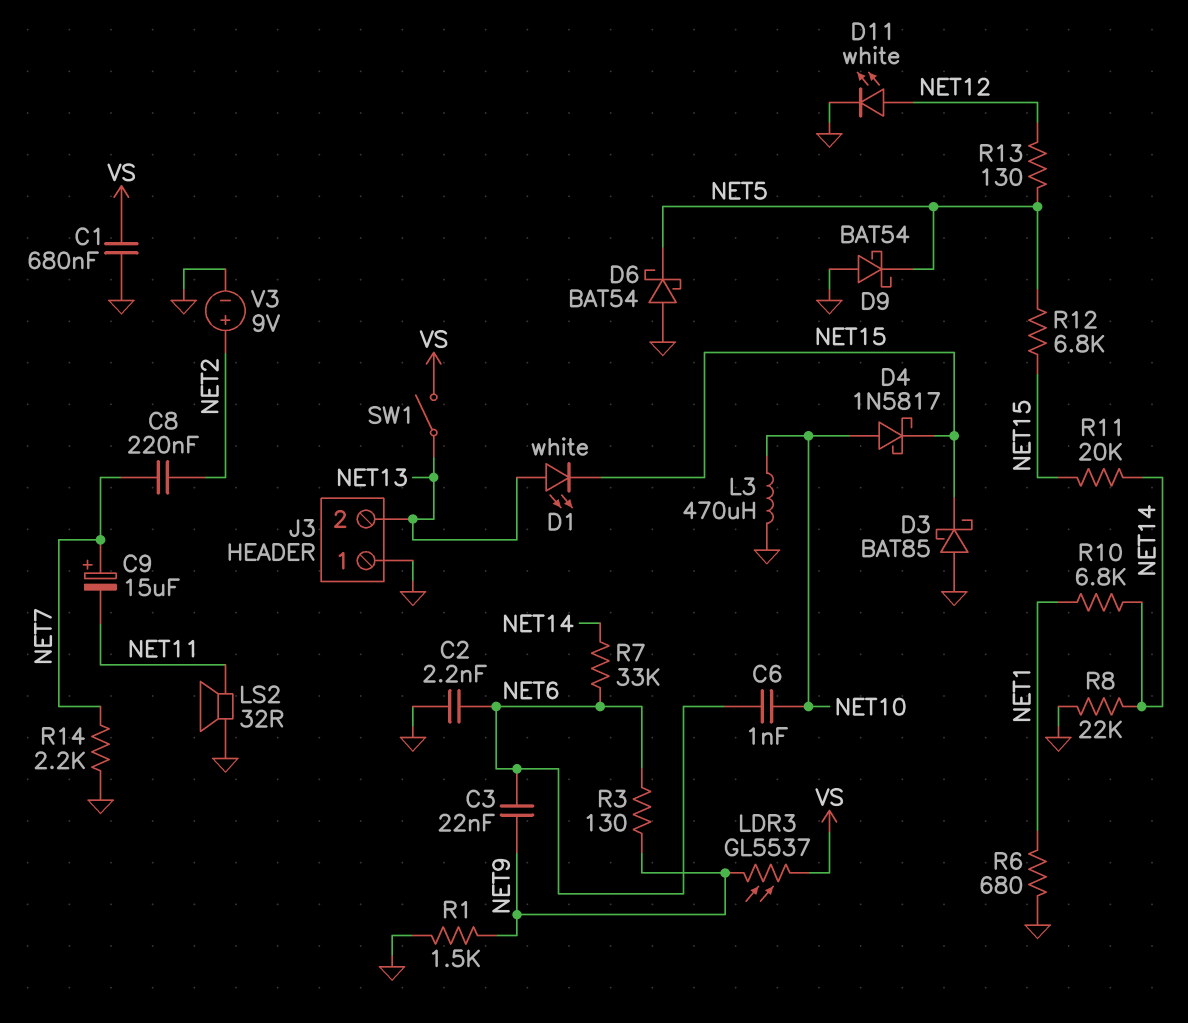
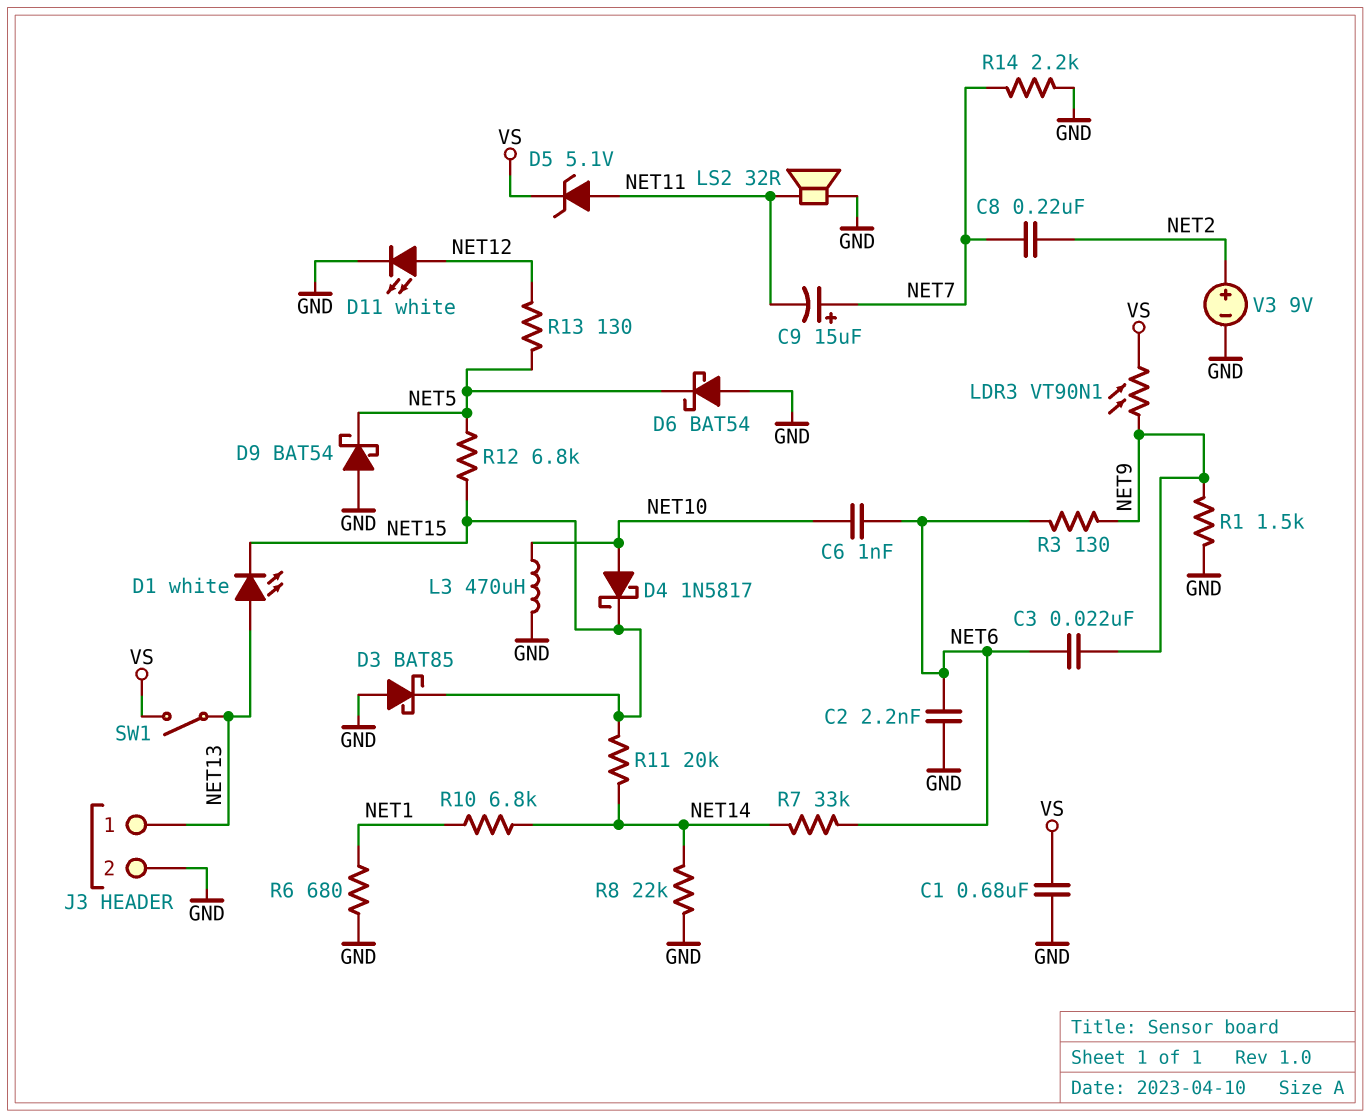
D5: none -> zener 5.1V (A NET11, K VS)
J3 pin 1: GND -> NET13
J3 pin 2: NET13 -> GND
LDR3: GL5537 (NET9, VS) -> VT90N1 (NET9, VS)

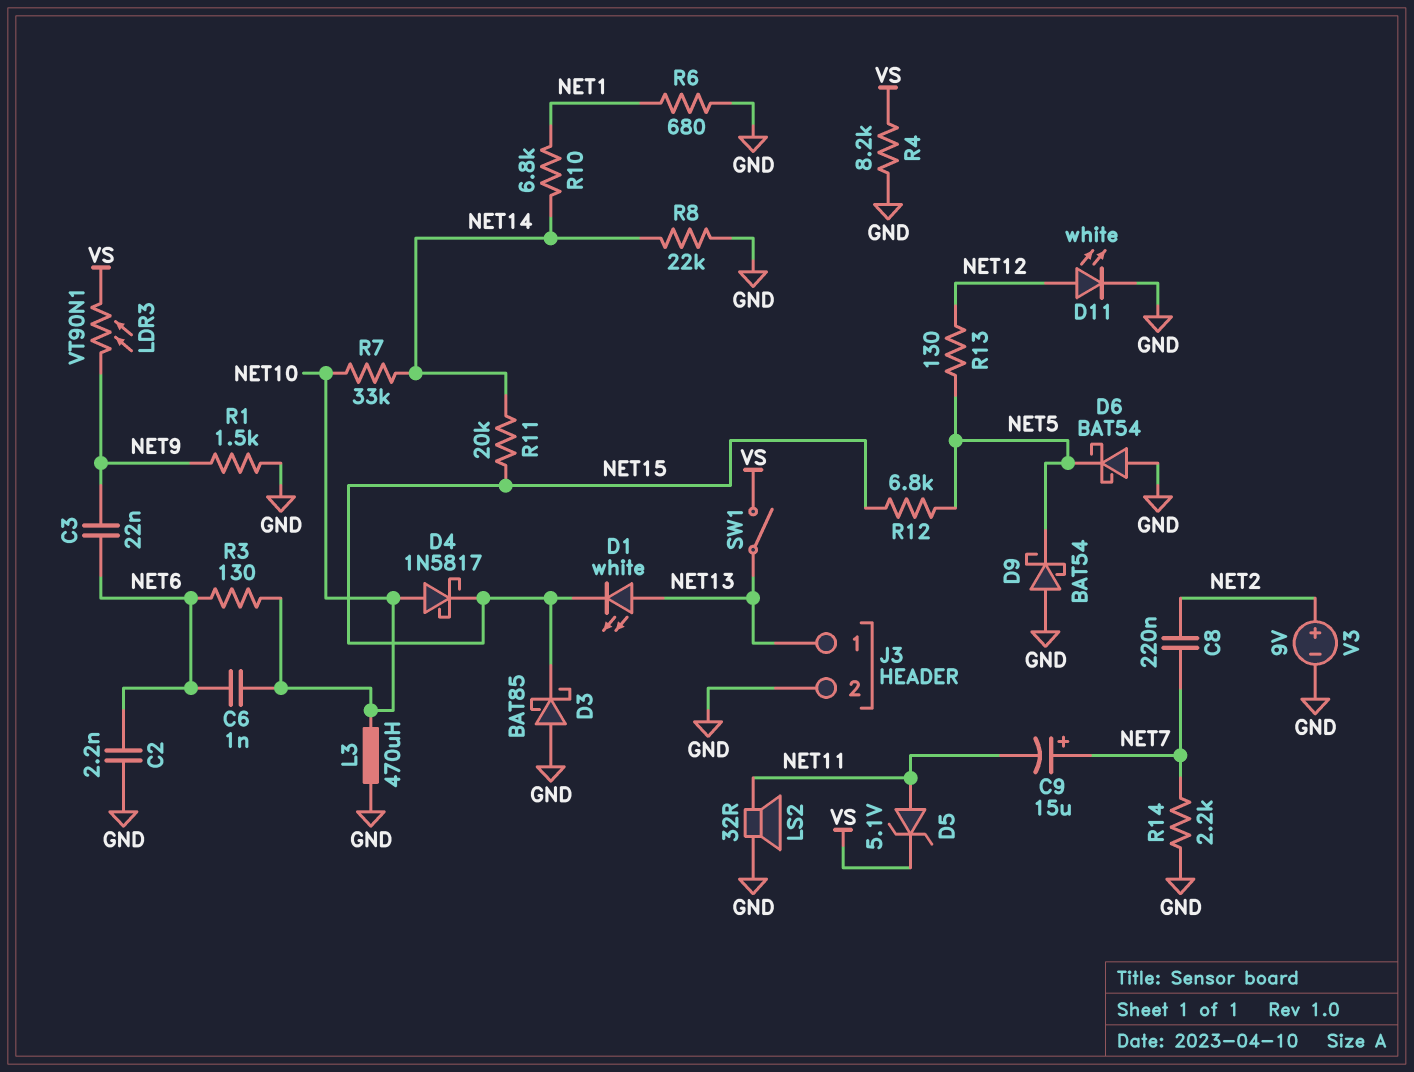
C1: 680nF (GND, VS) -> none
R3: 130 (NET6, NET9) -> 130 (NET6, NET10)
R4: none -> 8.2k (GND, VS)
R7: 33k (NET6, NET14) -> 33k (NET10, NET14)

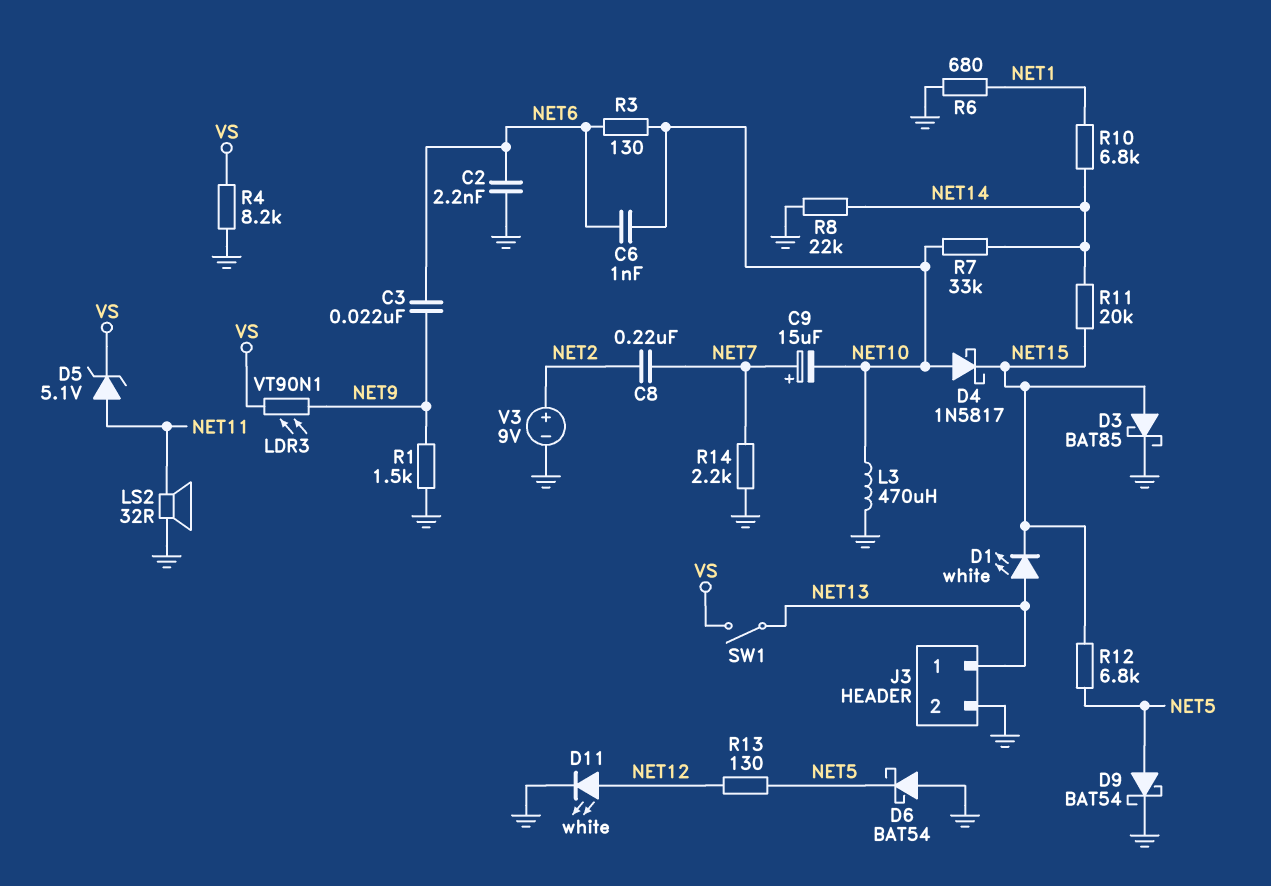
C9: 15uF (plus NET7, minus NET11) -> 15uF (plus NET7, minus NET10)
D3: schottky BAT85 (A GND, K NET15) -> schottky BAT85 (A NET15, K GND)
D9: schottky BAT54 (A GND, K NET5) -> schottky BAT54 (A NET5, K GND)

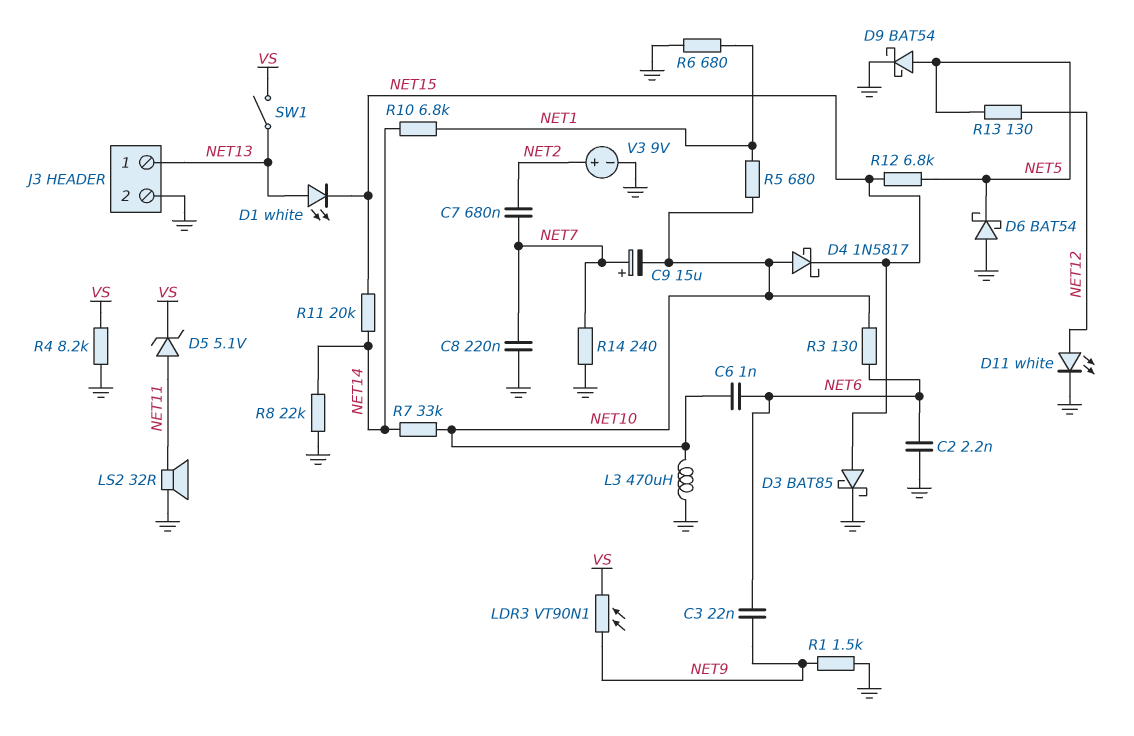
C7: none -> 680nF (NET2, NET7)
C8: 220nF (NET2, NET7) -> 220nF (GND, NET7)
R5: none -> 680 (NET1, NET10)
R14: 2.2k (GND, NET7) -> 240 (GND, NET7)

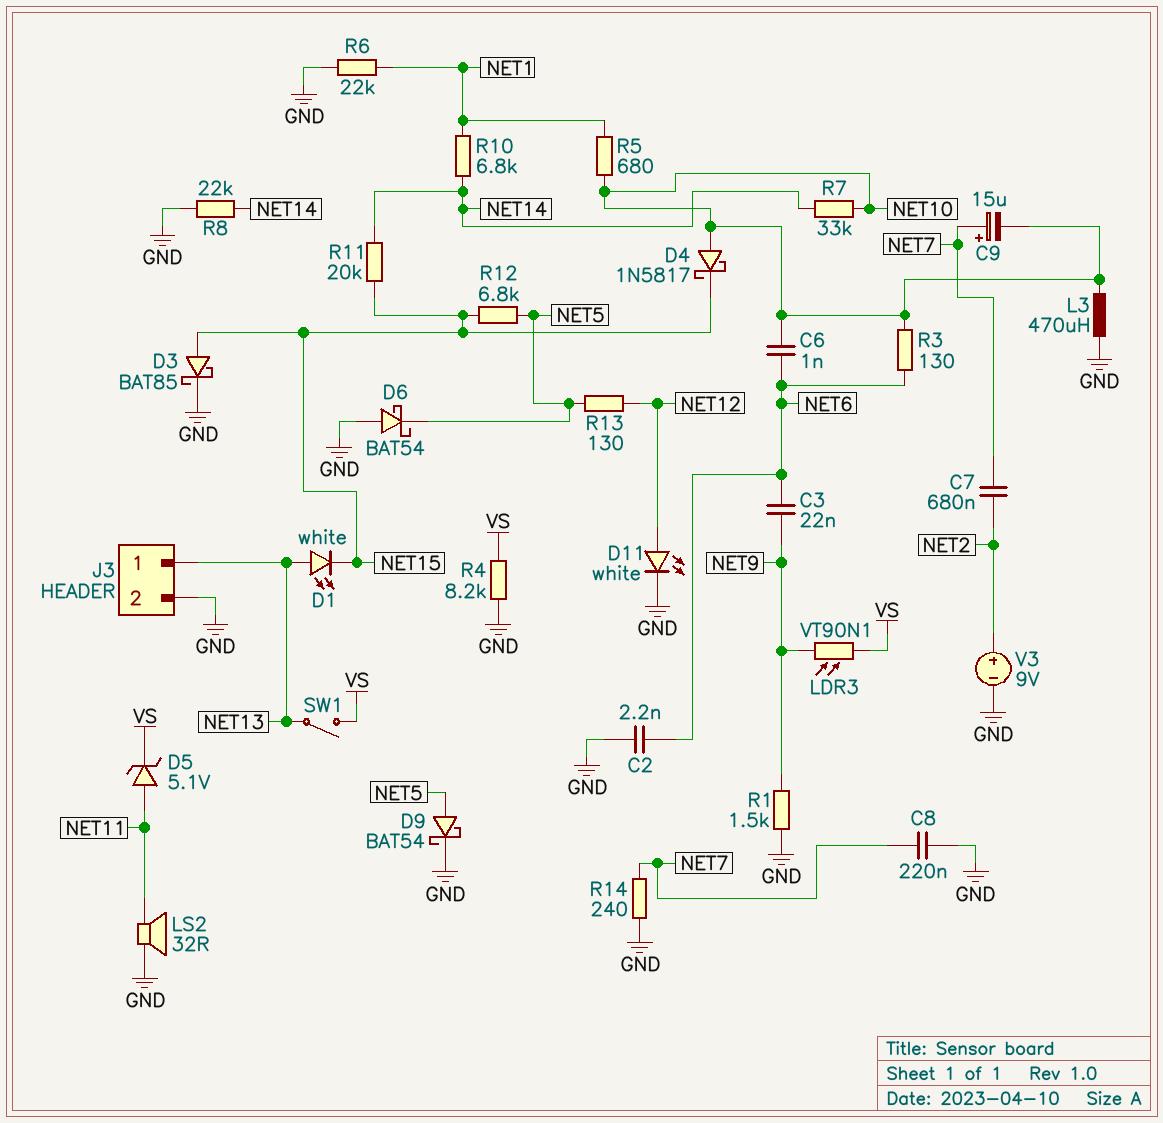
R6: 680 (GND, NET1) -> 22k (GND, NET1)

